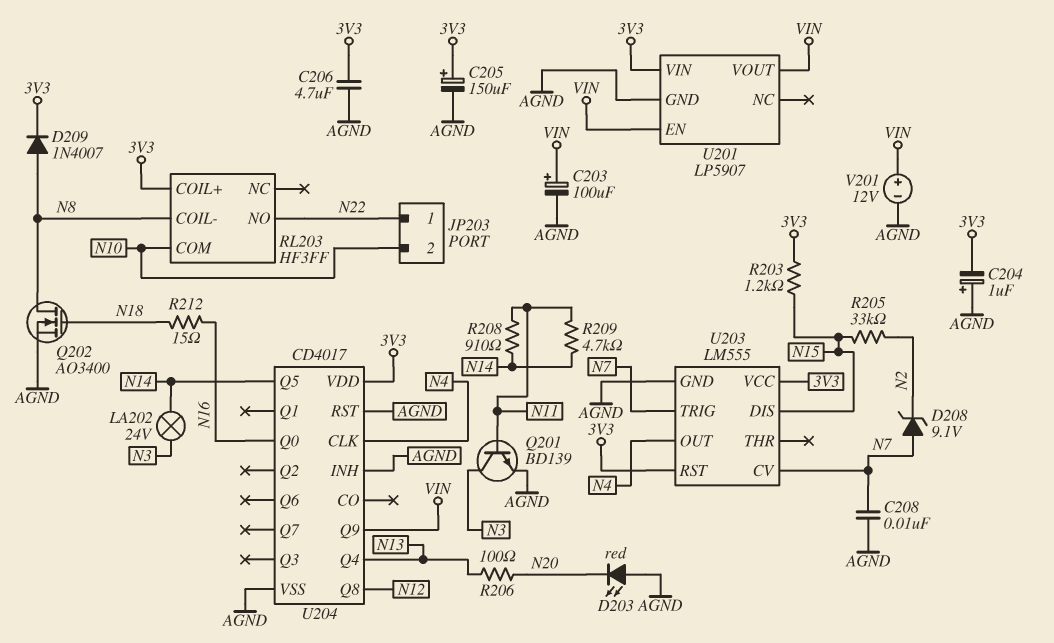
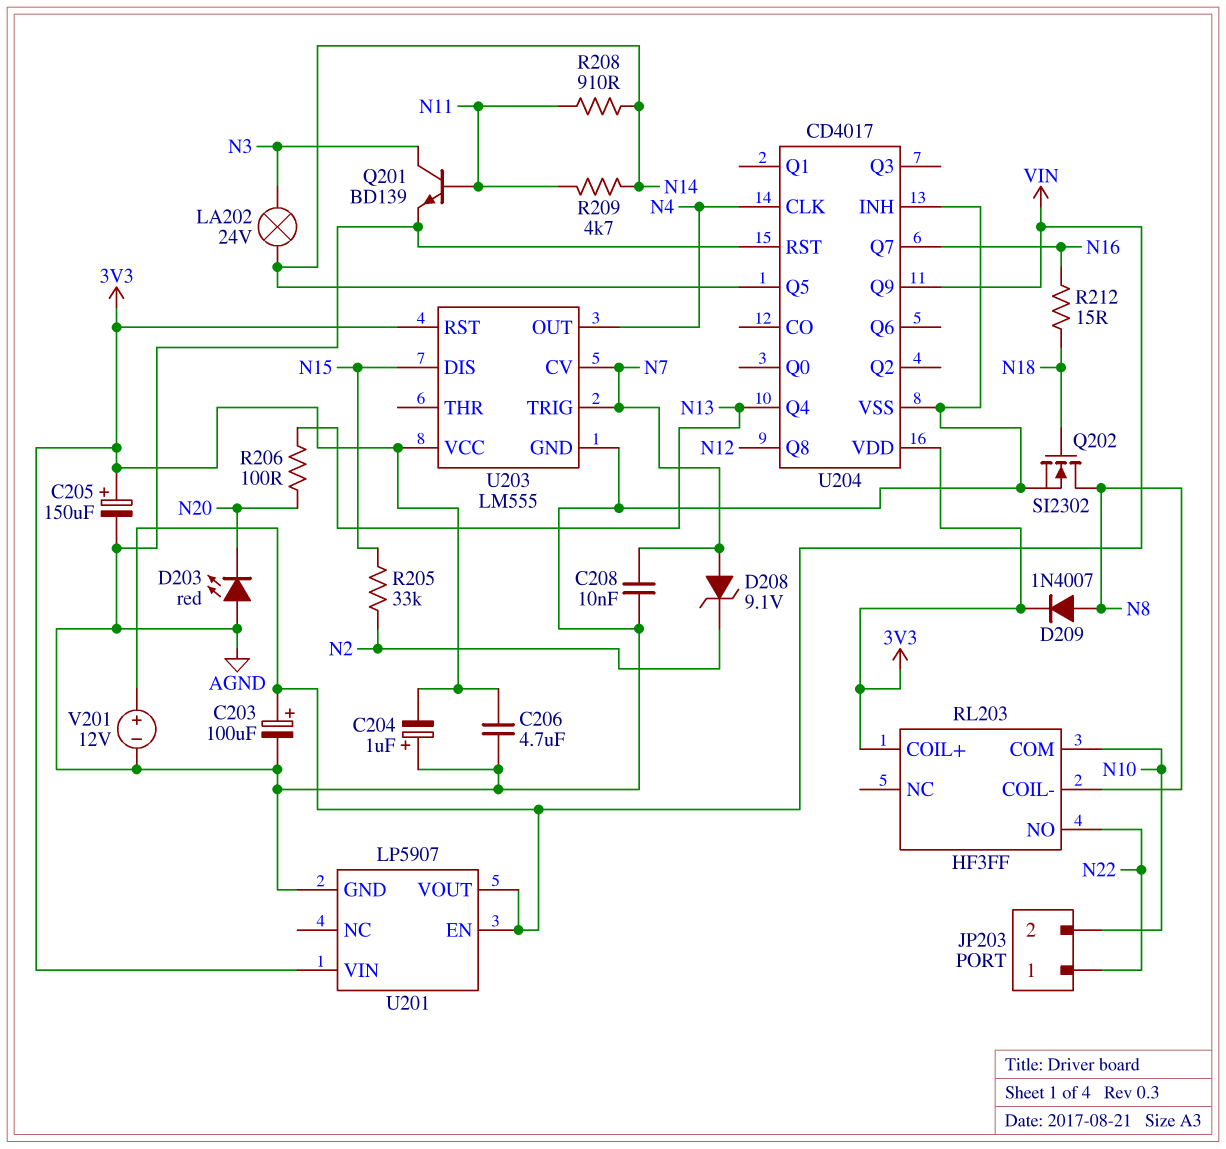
Q202: NMOS AO3400 (G N18, D N8, S AGND) -> NMOS SI2302 (G N18, D N8, S AGND)
R203: 1.2k (3V3, N15) -> none
U204 pin Q0: N16 -> none
U204 pin Q7: none -> N16

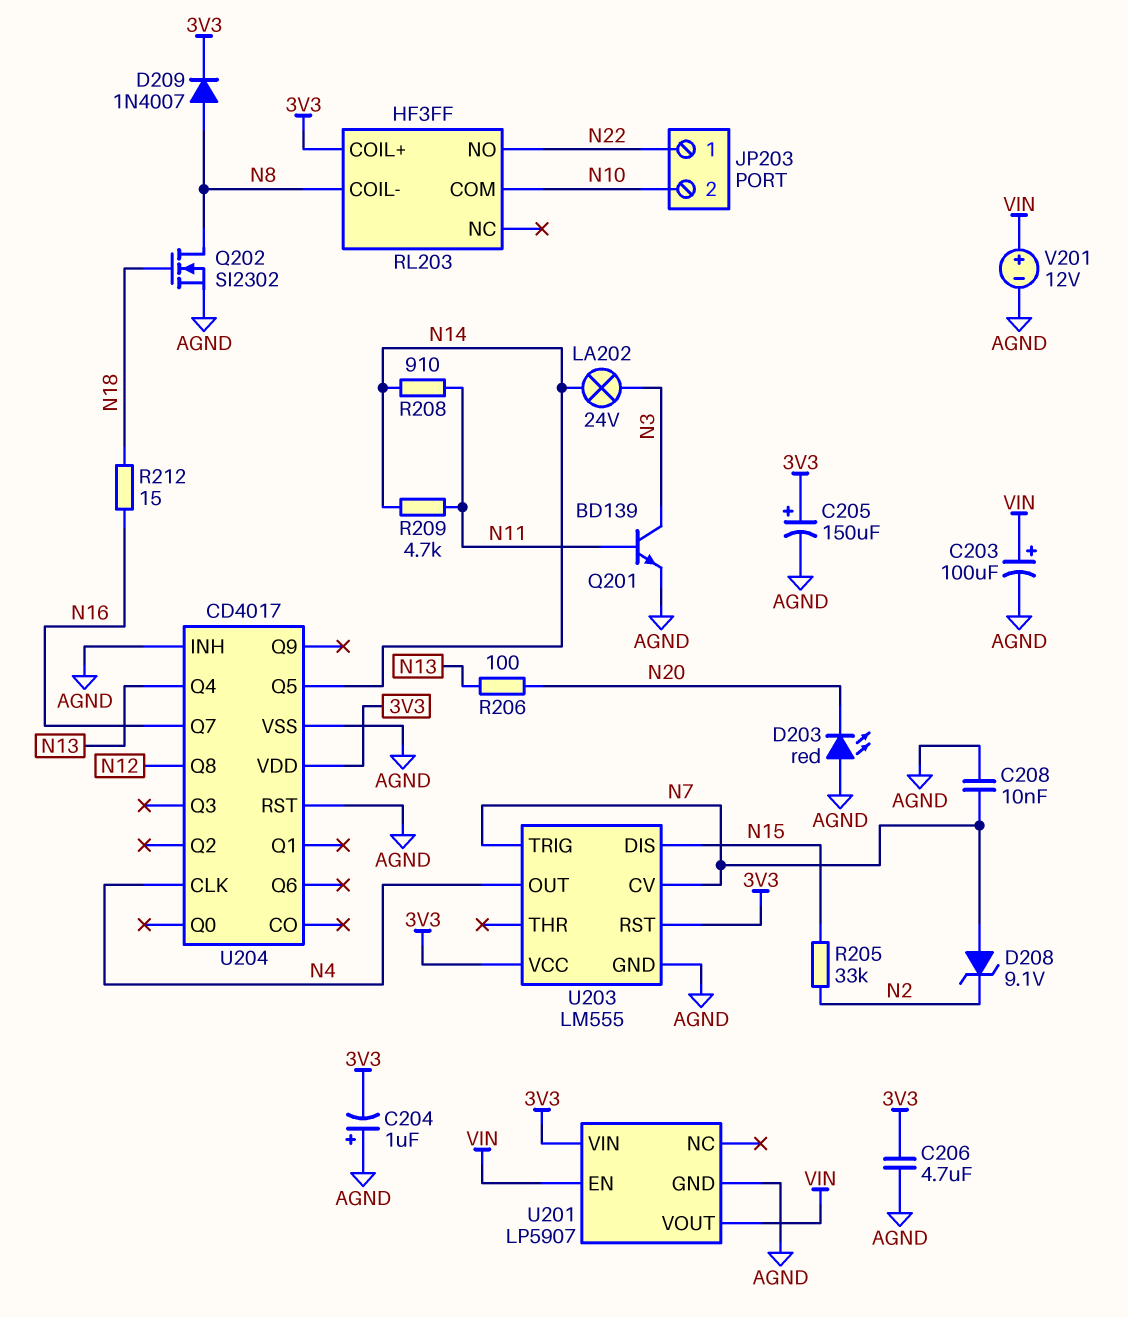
U204 pin Q9: VIN -> none

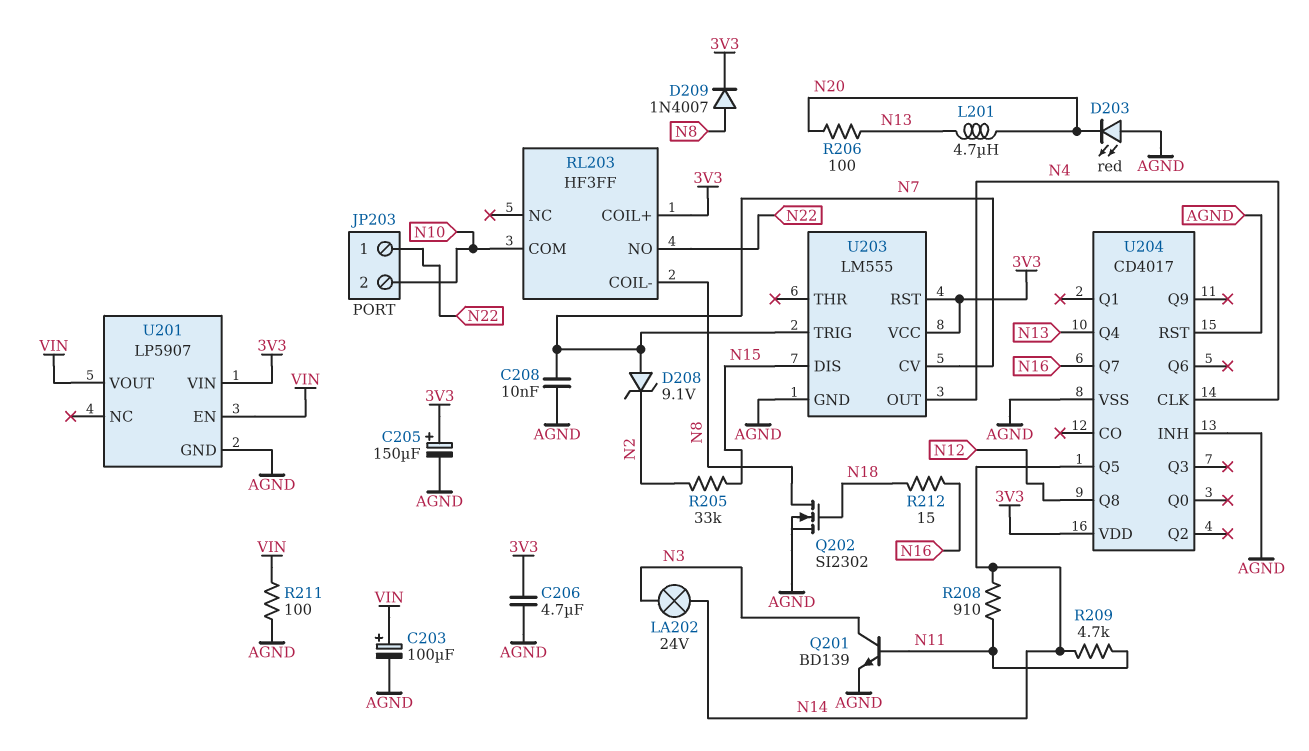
C204: 1uF (plus AGND, minus 3V3) -> none
L201: none -> 4.7uH (N13, N20)
R211: none -> 100 (AGND, VIN)
V201: 12V (plus VIN, minus AGND) -> none

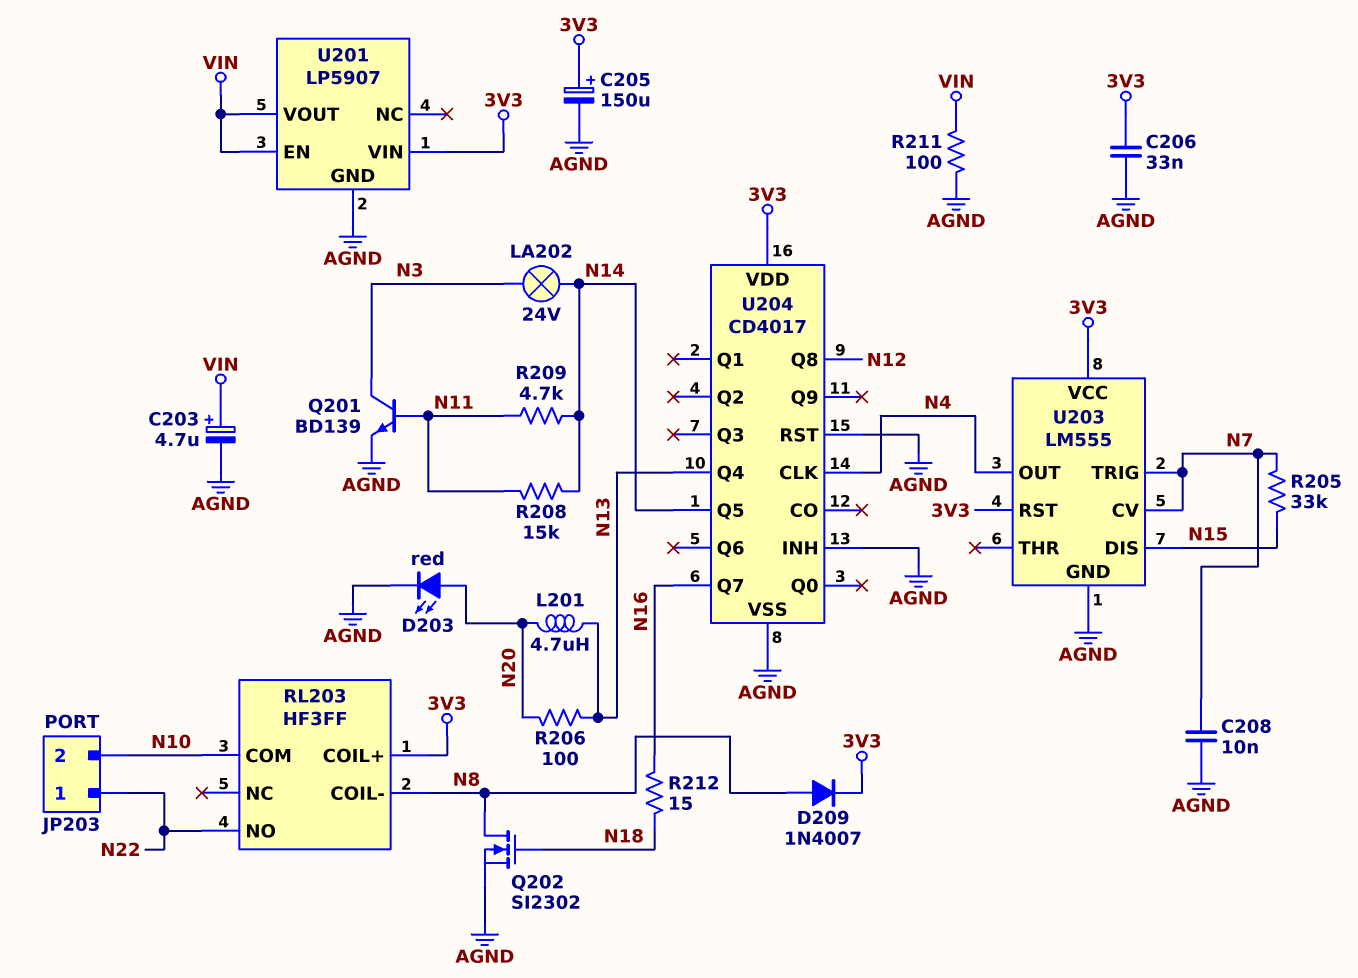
C203: 100uF (plus VIN, minus AGND) -> 4.7uF (plus VIN, minus AGND)
C206: 4.7uF (3V3, AGND) -> 33nF (3V3, AGND)
D203: LED red (A AGND, K N20) -> LED red (A N20, K AGND)
D208: zener 9.1V (A N7, K N2) -> none
R205: 33k (N2, N15) -> 33k (N7, N15)
R208: 910 (N11, N14) -> 15k (N11, N14)

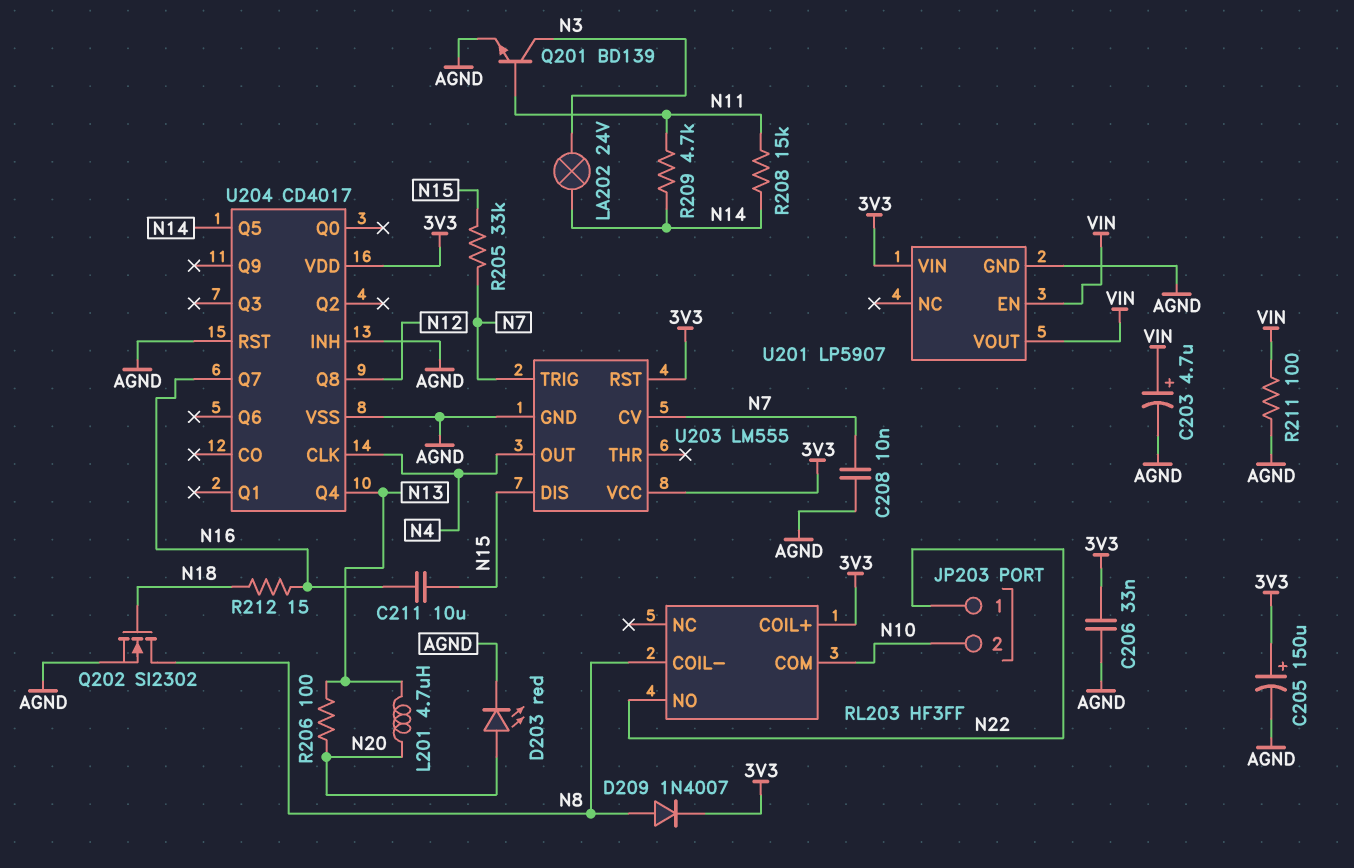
C211: none -> 10uF (N15, N16)

